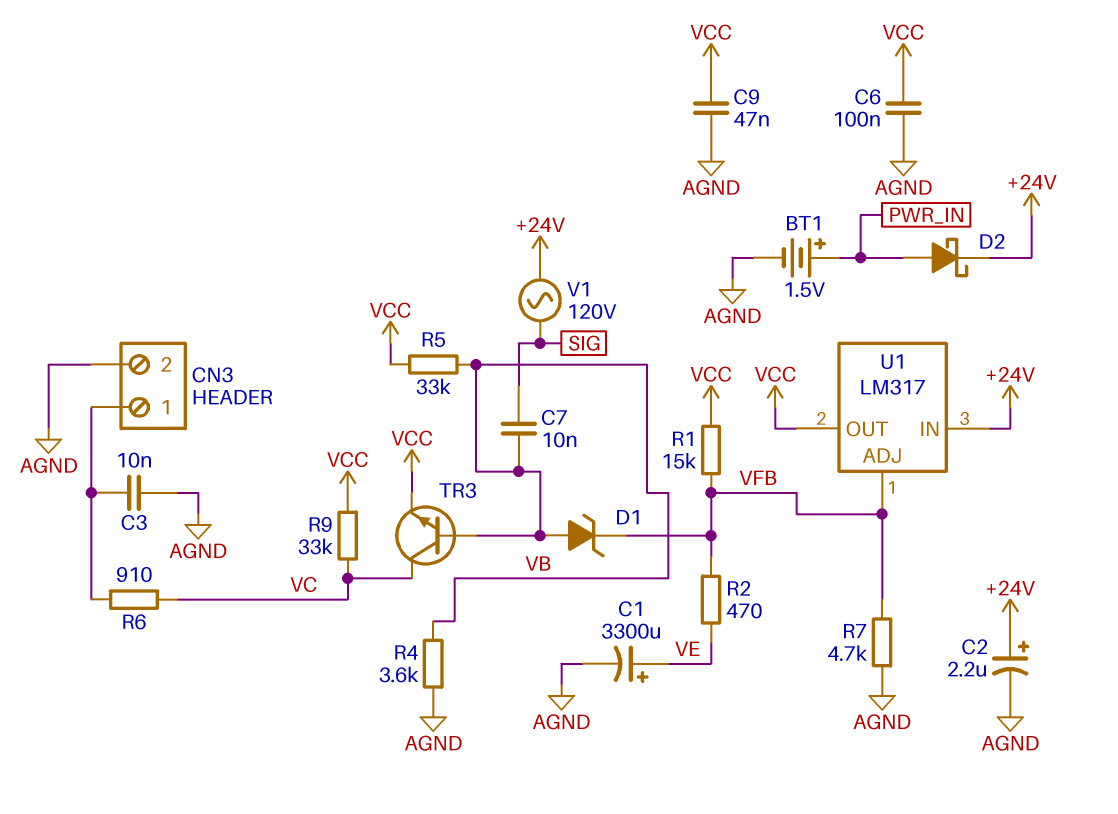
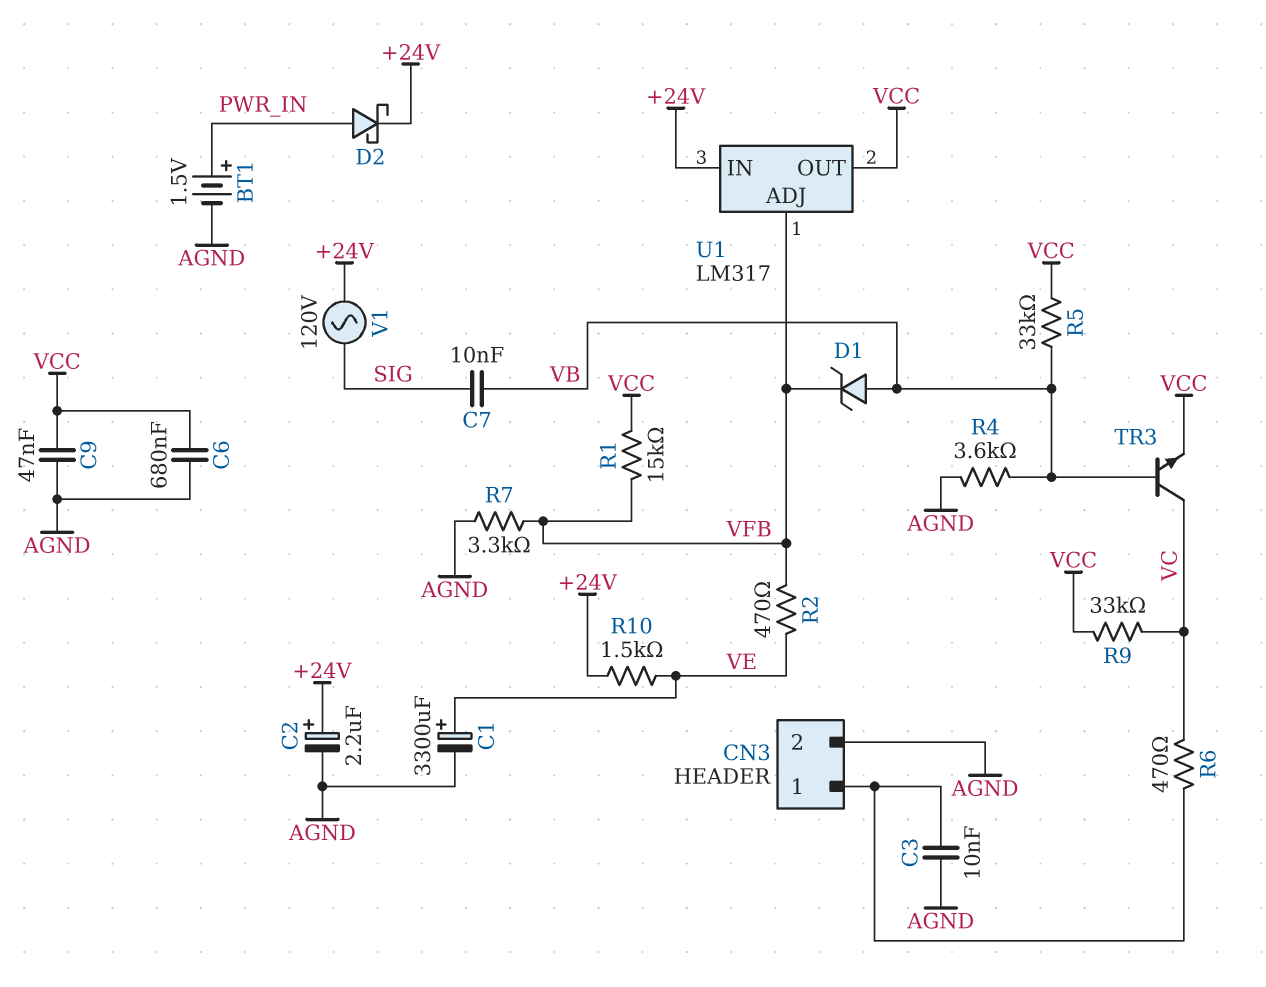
C6: 100nF (AGND, VCC) -> 680nF (AGND, VCC)
R6: 910 (CN3/1, VC) -> 470 (CN3/1, VC)
R7: 4.7k (AGND, VFB) -> 3.3k (AGND, VFB)
R10: none -> 1.5k (+24V, VE)

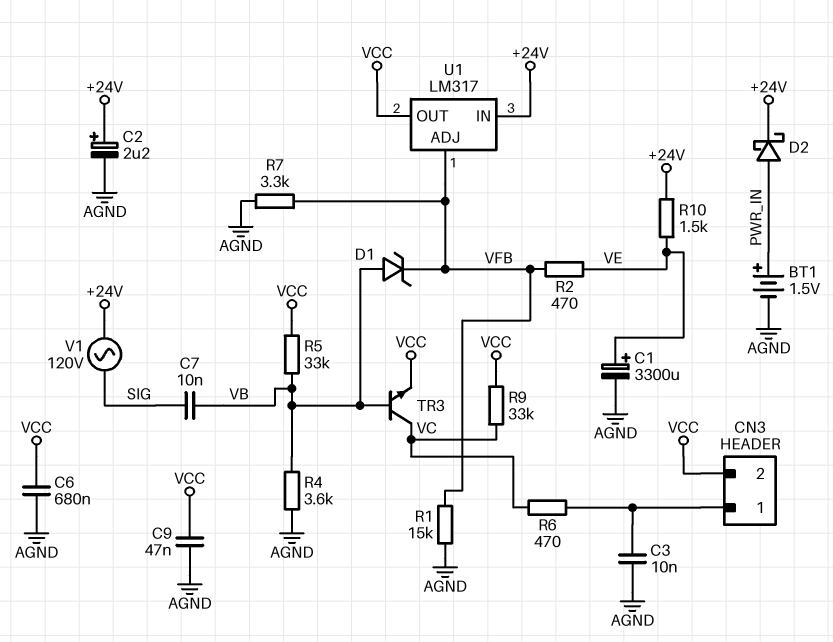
CN3 pin 2: AGND -> VCC
R1: 15k (VCC, VFB) -> 15k (AGND, VFB)

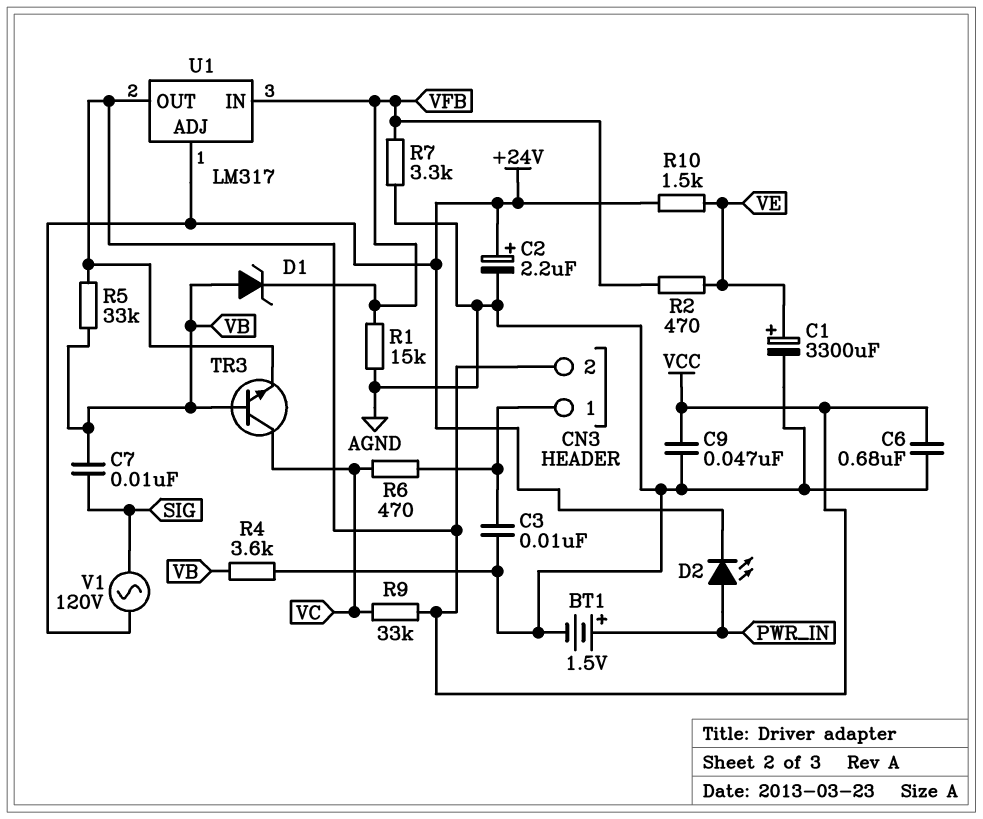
D2: schottky (A PWR_IN, K +24V) -> LED (A PWR_IN, K +24V)
U1 pin ADJ: VFB -> +24V
U1 pin IN: +24V -> VFB

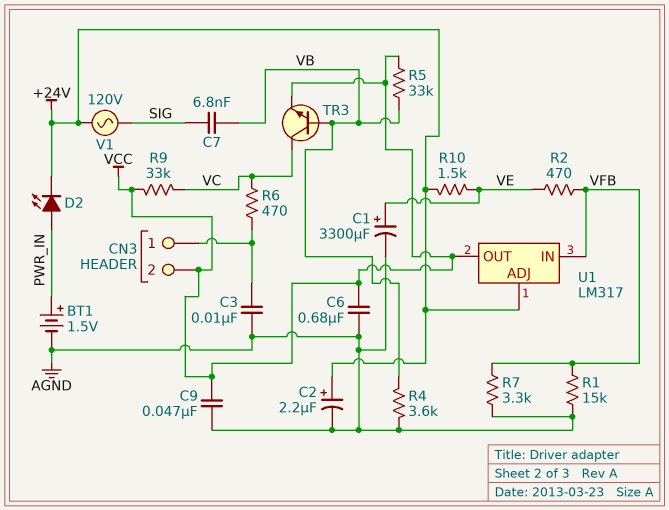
C7: 10nF (SIG, VB) -> 6.8nF (SIG, VB)
D1: zener (A VB, K VFB) -> none

